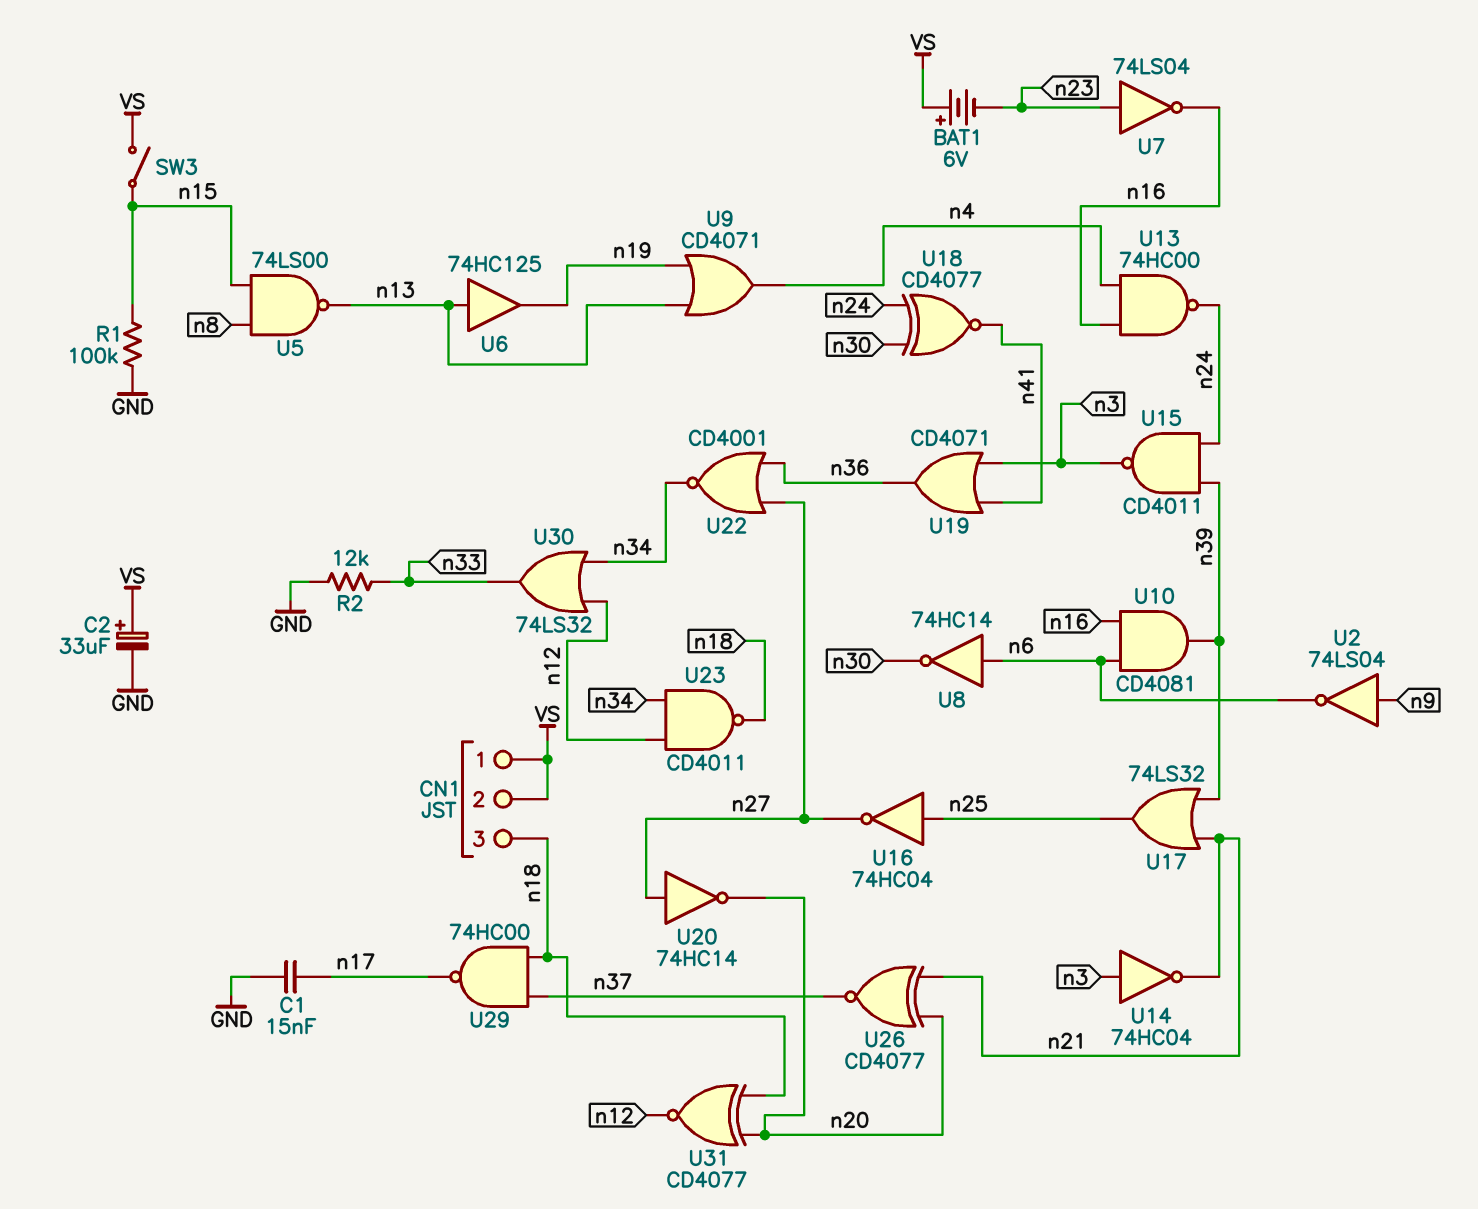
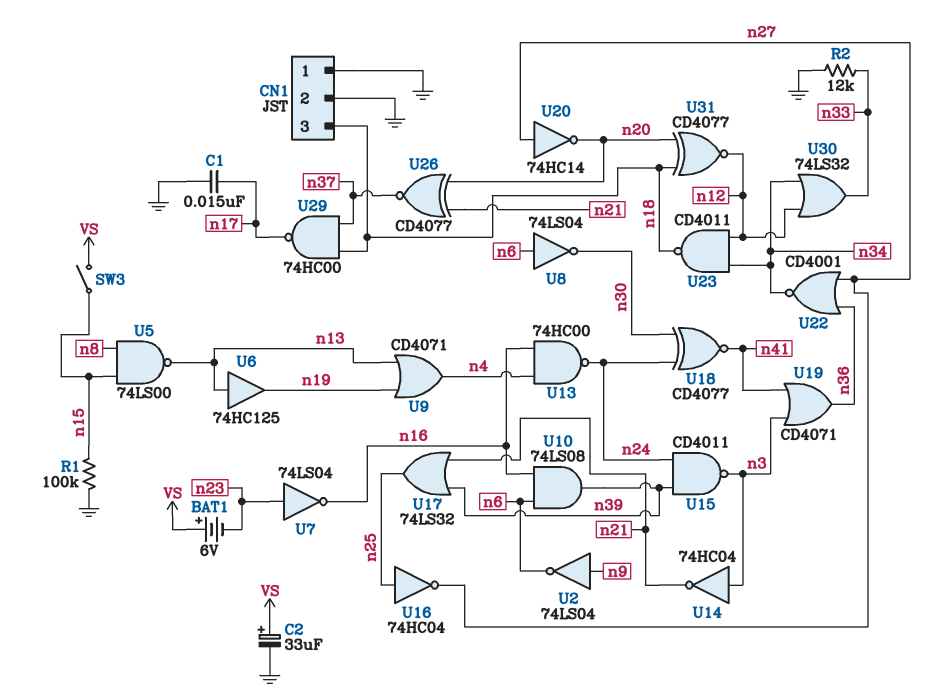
CN1 pin 1: VS -> GND
CN1 pin 2: VS -> GND
U8: NOT 74HC14 (in n6, out n30) -> NOT 74LS04 (in n6, out n30)
U10: AND CD4081 (in n6, in n16, out n39) -> AND 74LS08 (in n6, in n16, out n39)

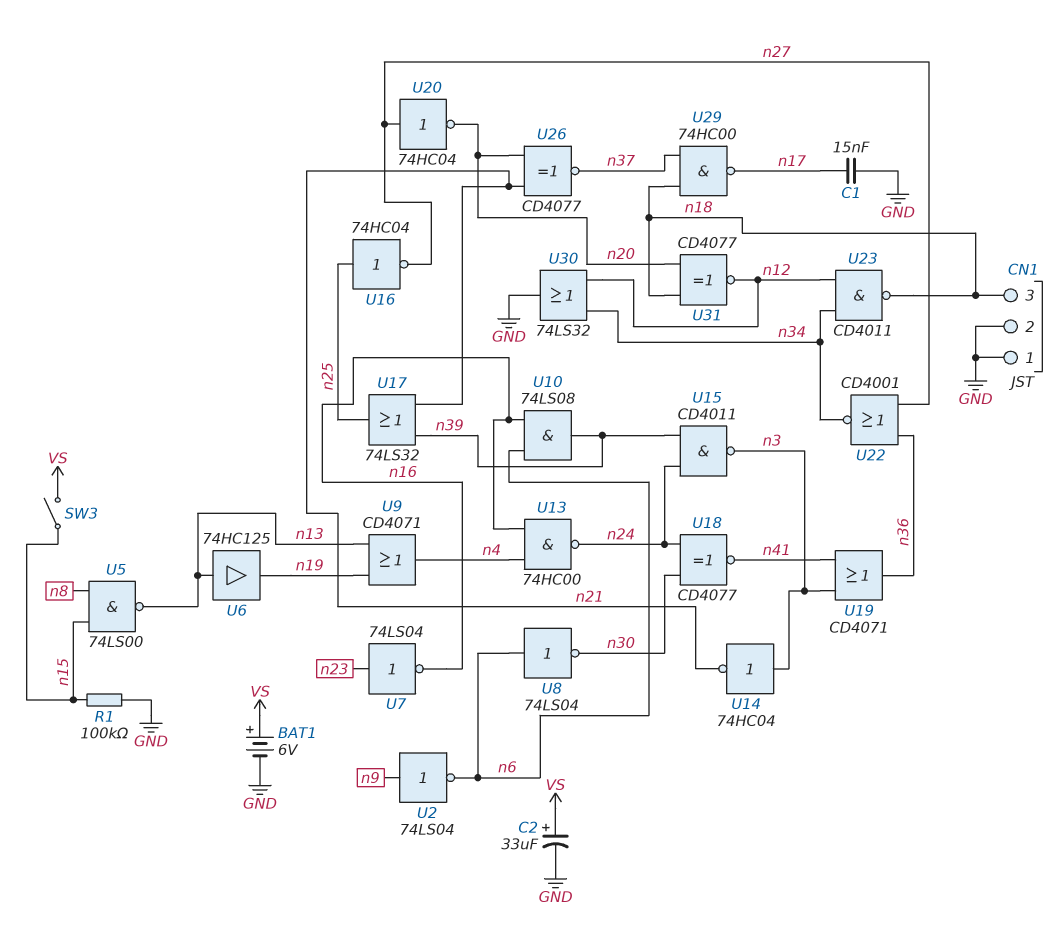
BAT1: 6V (plus VS, minus n23) -> 6V (plus VS, minus GND)
R2: 12k (GND, n33) -> none
U20: NOT 74HC14 (in n27, out n20) -> NOT 74HC04 (in n27, out n20)
U30: OR 74LS32 (in n12, in n34, out n33) -> OR 74LS32 (in n12, in n34, out GND)

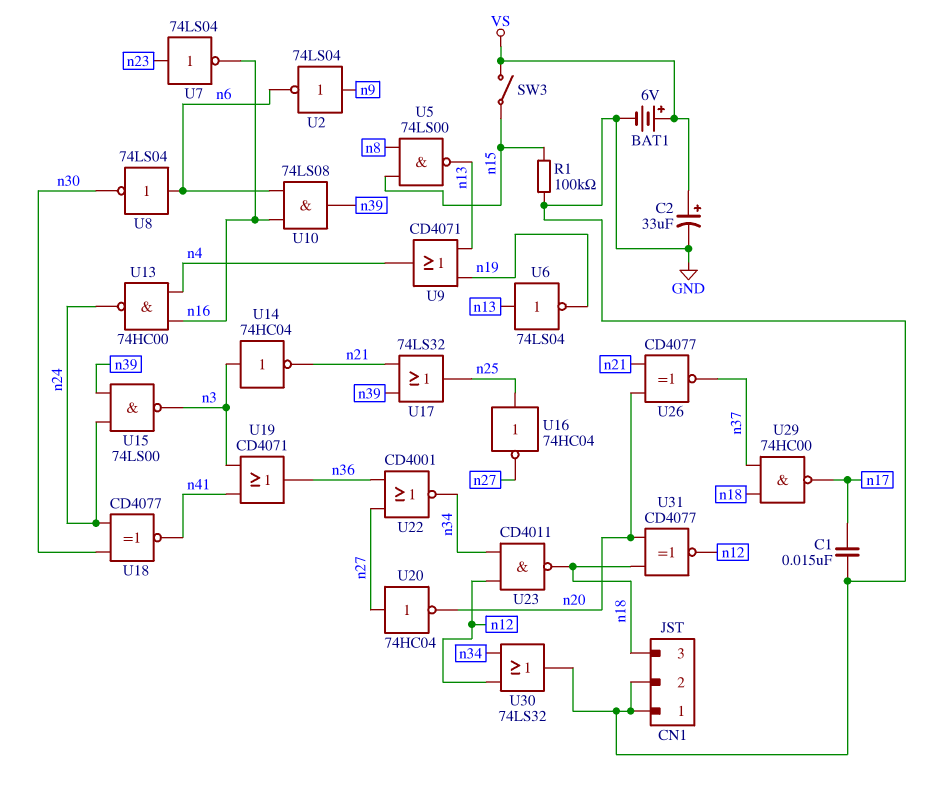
U6: buffer 74HC125 (in n13, out n19) -> NOT 74LS04 (in n13, out n19)
U15: NAND CD4011 (in n24, in n39, out n3) -> NAND 74LS00 (in n24, in n39, out n3)

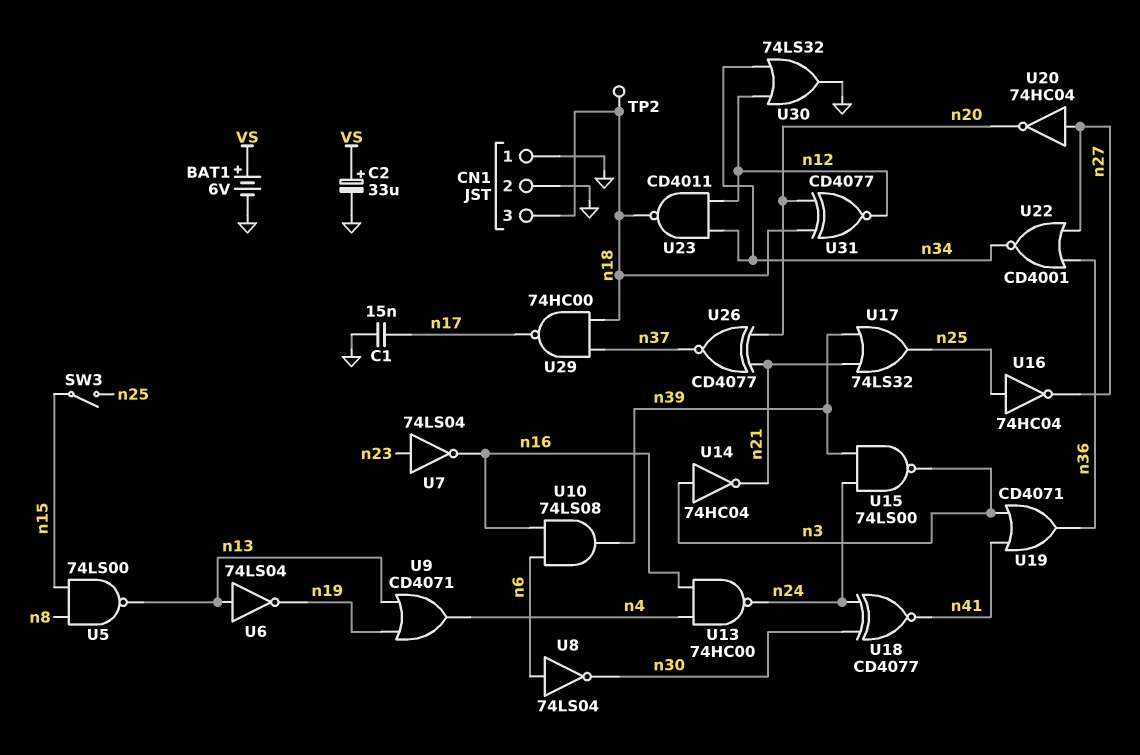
R1: 100k (GND, n15) -> none
SW3: switch (VS, n15) -> switch (n15, n25)
TP2: none -> test point (n18)
U2: NOT 74LS04 (in n9, out n6) -> none

